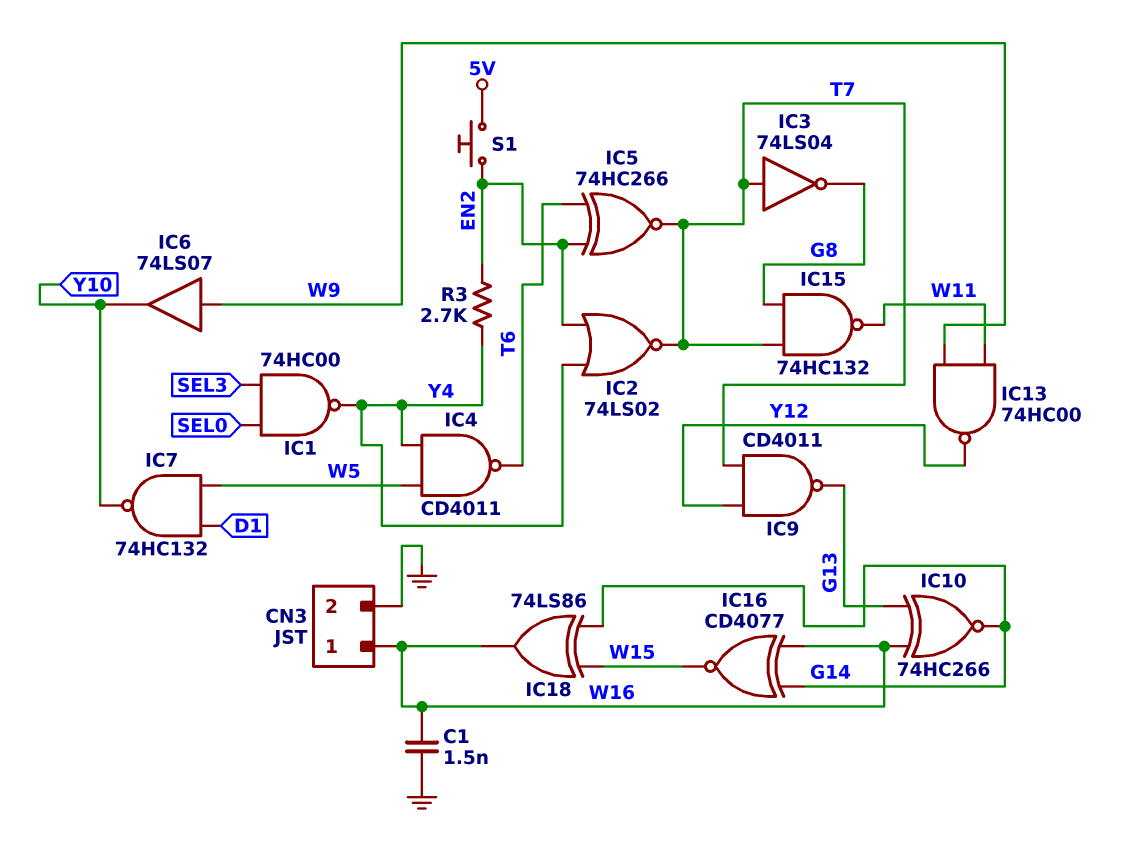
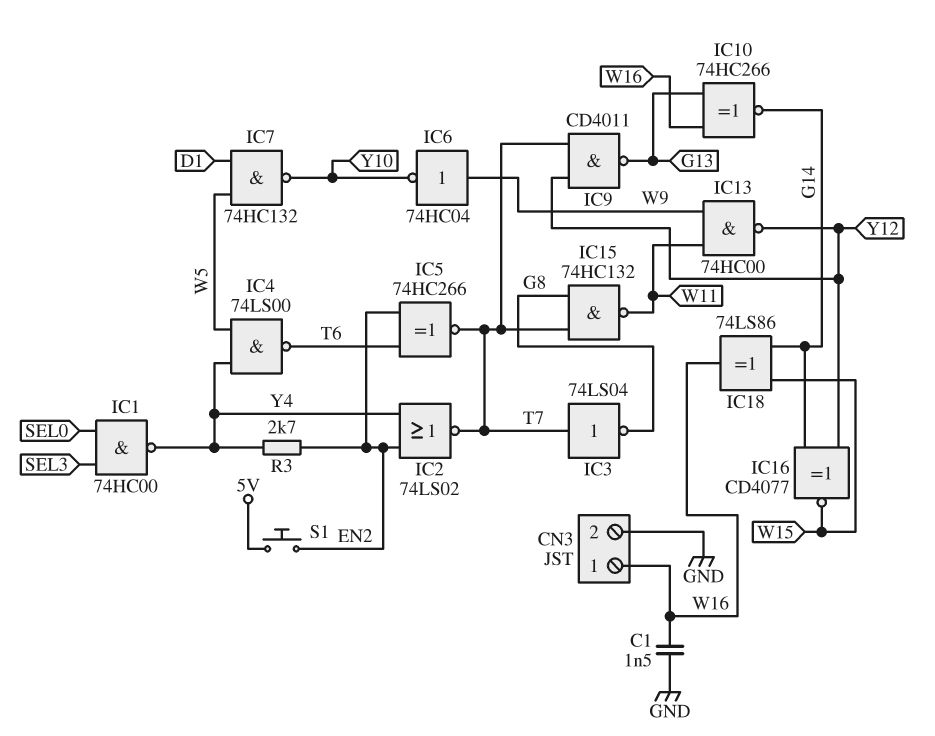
IC4: NAND CD4011 (in W5, in Y4, out T6) -> NAND 74LS00 (in W5, in Y4, out T6)
IC6: buffer 74LS07 (in W9, out Y10) -> NOT 74HC04 (in W9, out Y10)
IC16: XNOR CD4077 (in G14, in W16, out W15) -> XNOR CD4077 (in G14, in Y12, out W15)

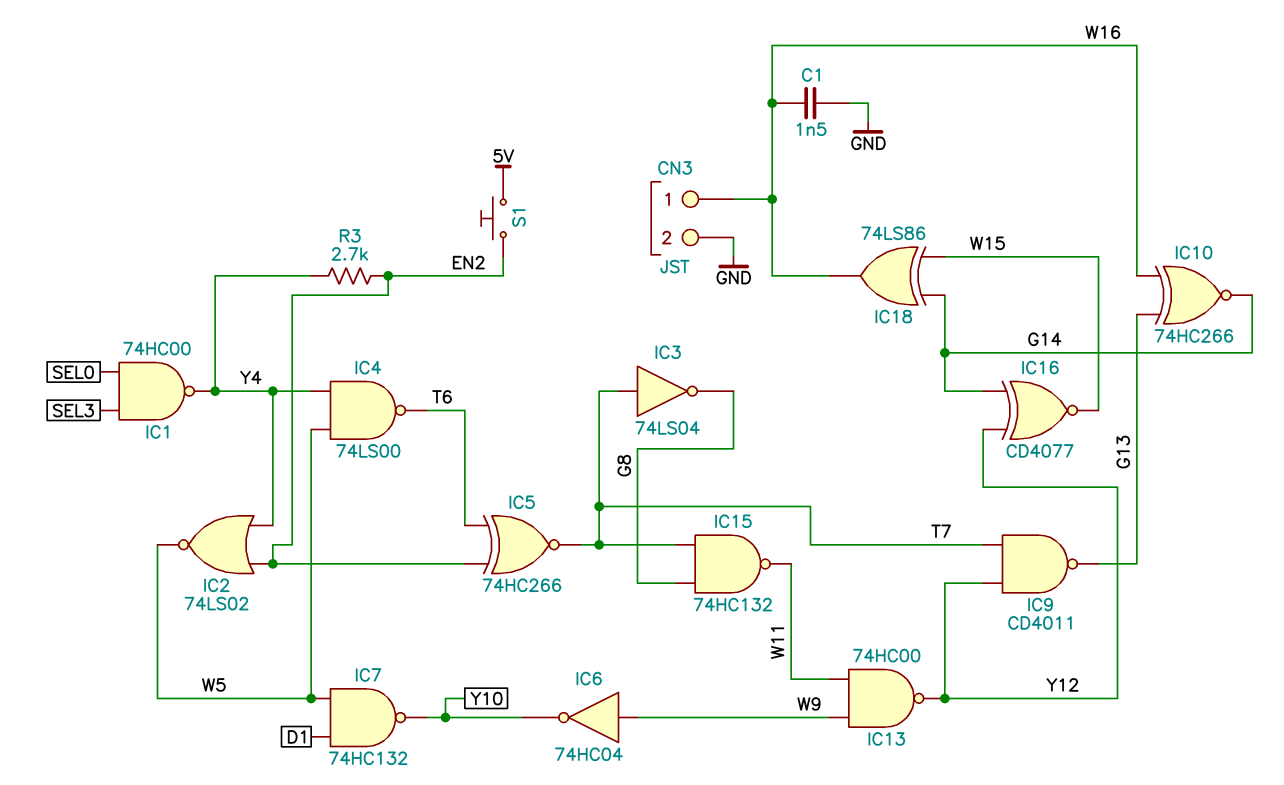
IC2: NOR 74LS02 (in EN2, in Y4, out T7) -> NOR 74LS02 (in EN2, in Y4, out W5)

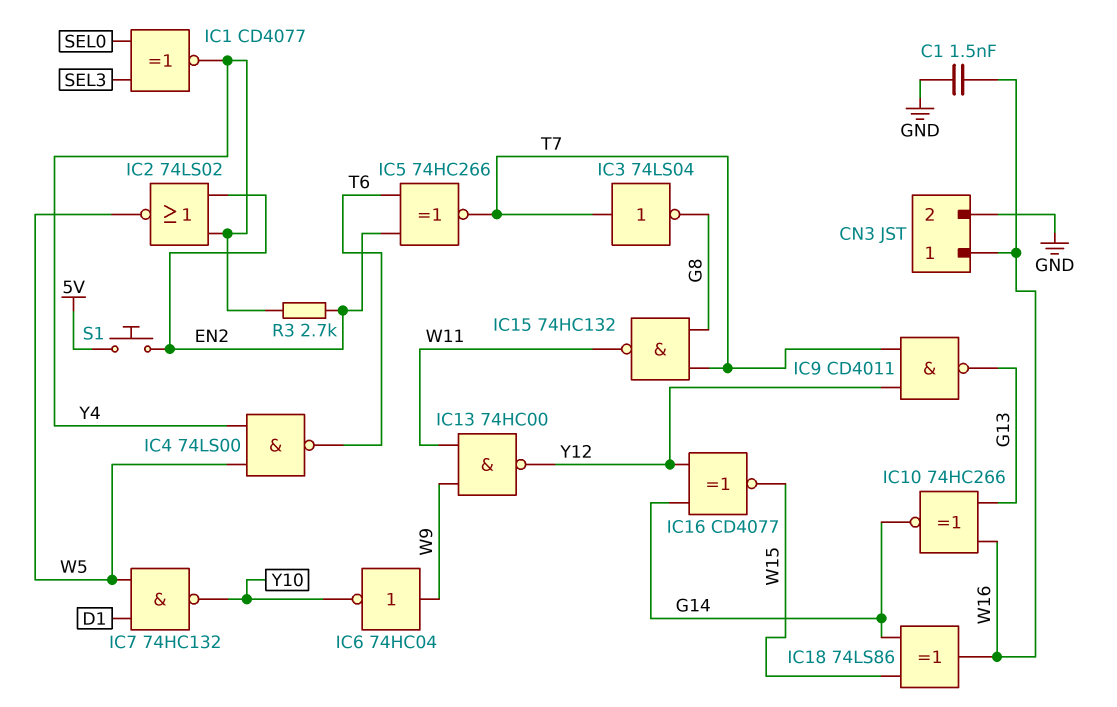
IC1: NAND 74HC00 (in SEL0, in SEL3, out Y4) -> XNOR CD4077 (in SEL0, in SEL3, out Y4)

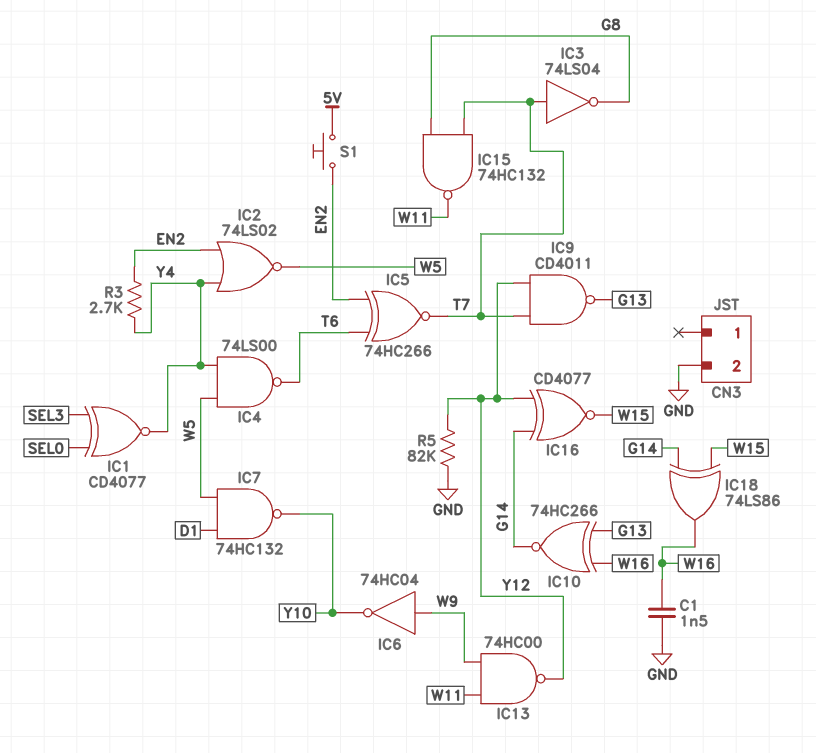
CN3 pin 1: W16 -> none
R5: none -> 82k (GND, Y12)

